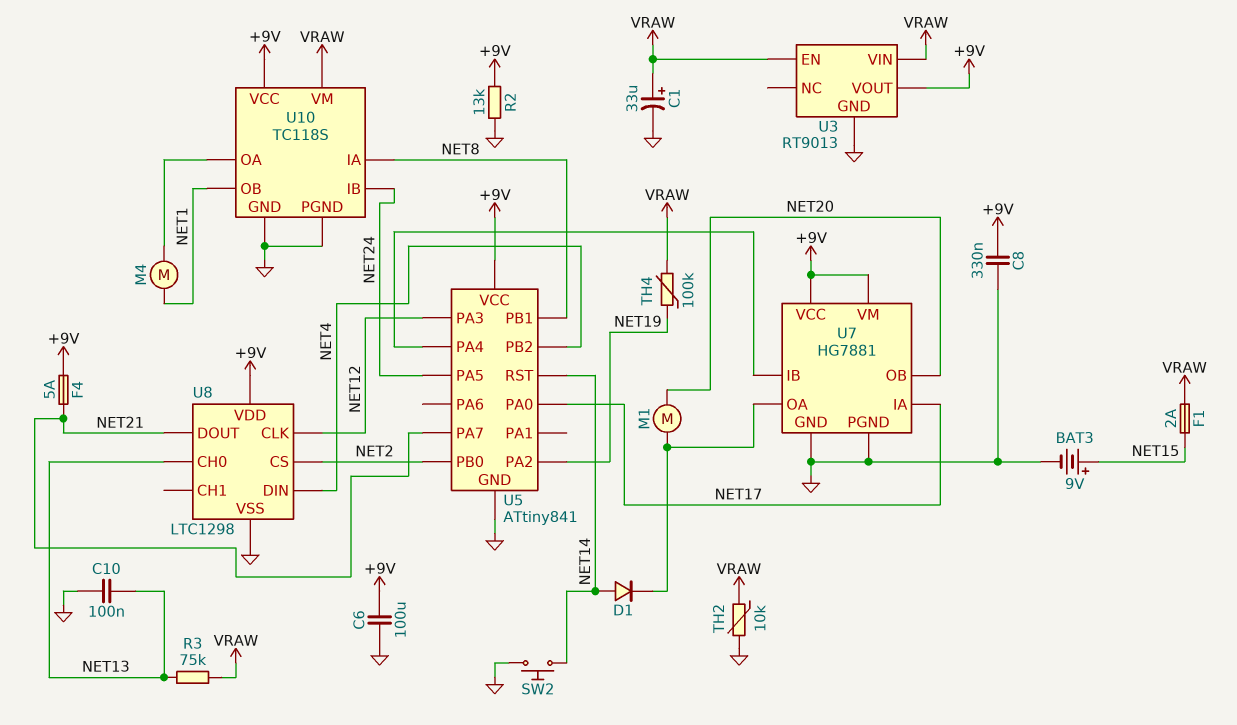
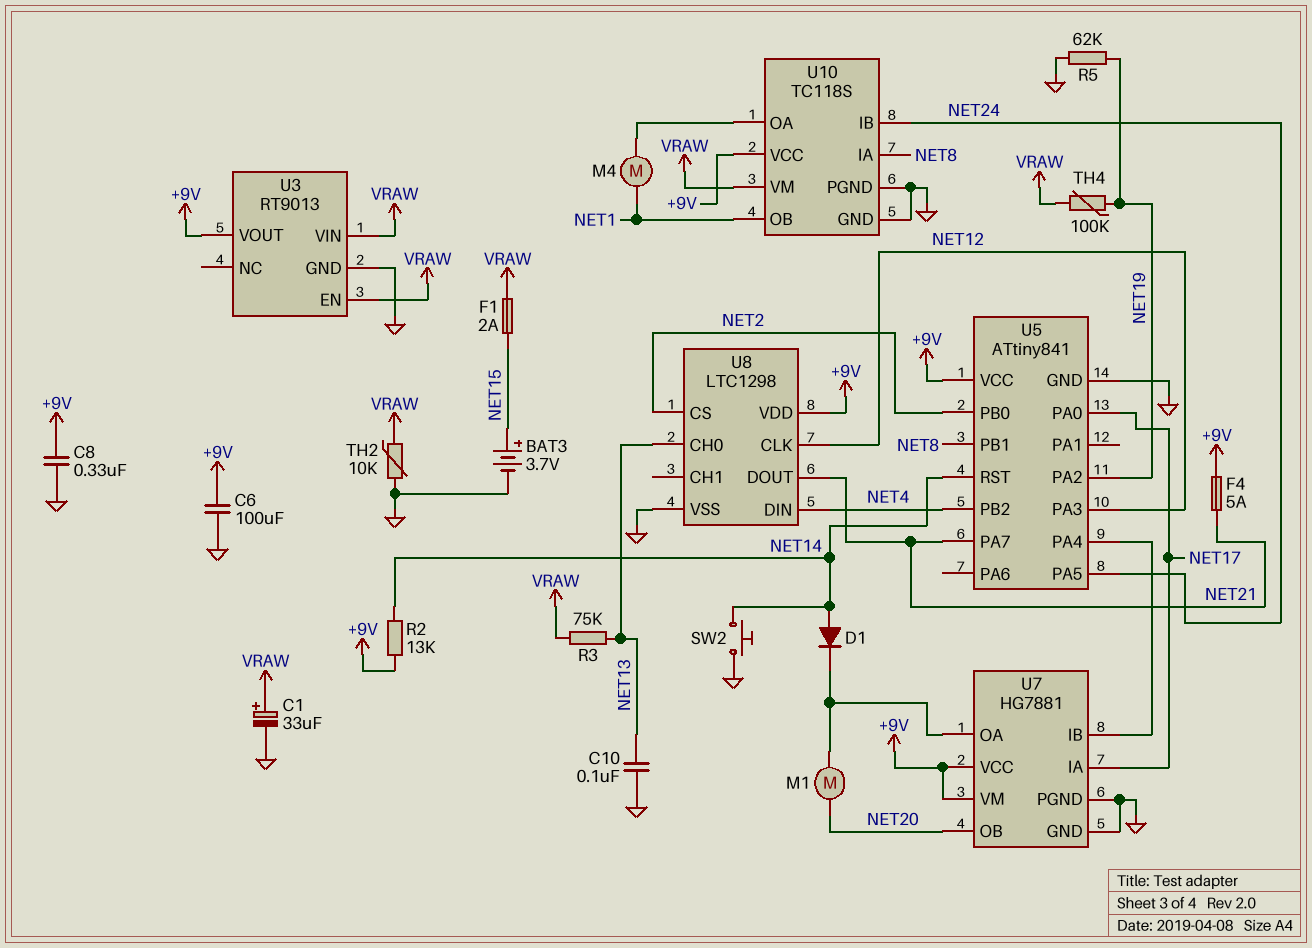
BAT3: 9V (plus NET15, minus GND) -> 3.7V (plus NET15, minus GND)
R2: 13k (+9V, GND) -> 13k (+9V, NET14)
R5: none -> 62k (GND, NET19)

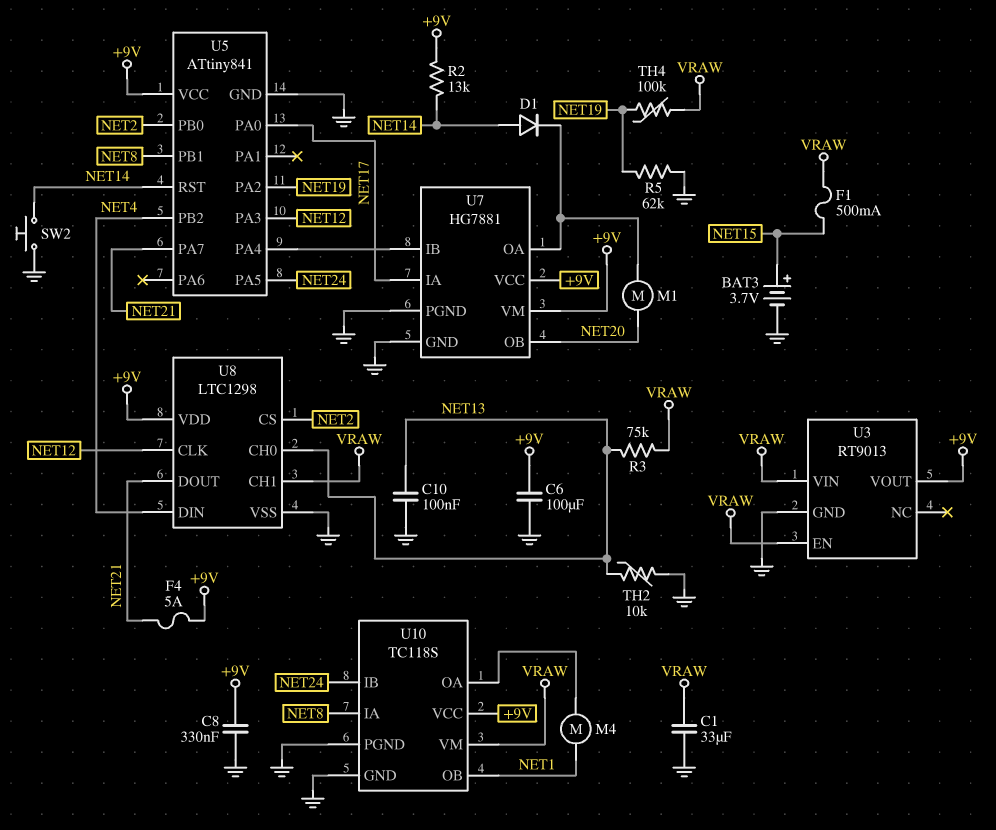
C1: 33uF (plus VRAW, minus GND) -> 33uF (GND, VRAW)
F1: 2A (NET15, VRAW) -> 500mA (NET15, VRAW)
TH2: 10k (GND, VRAW) -> 10k (GND, NET13)
U8 pin CH1: none -> VRAW

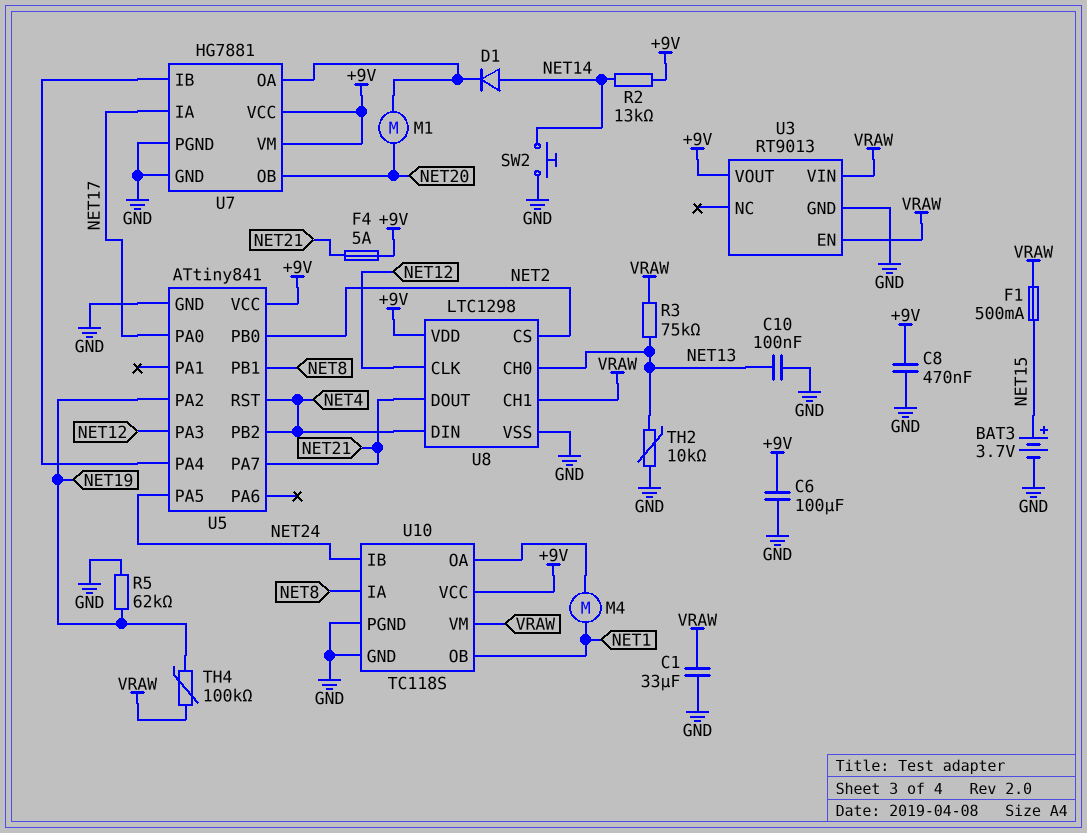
C8: 330nF (+9V, GND) -> 470nF (+9V, GND)
U5 pin RST: NET14 -> NET4

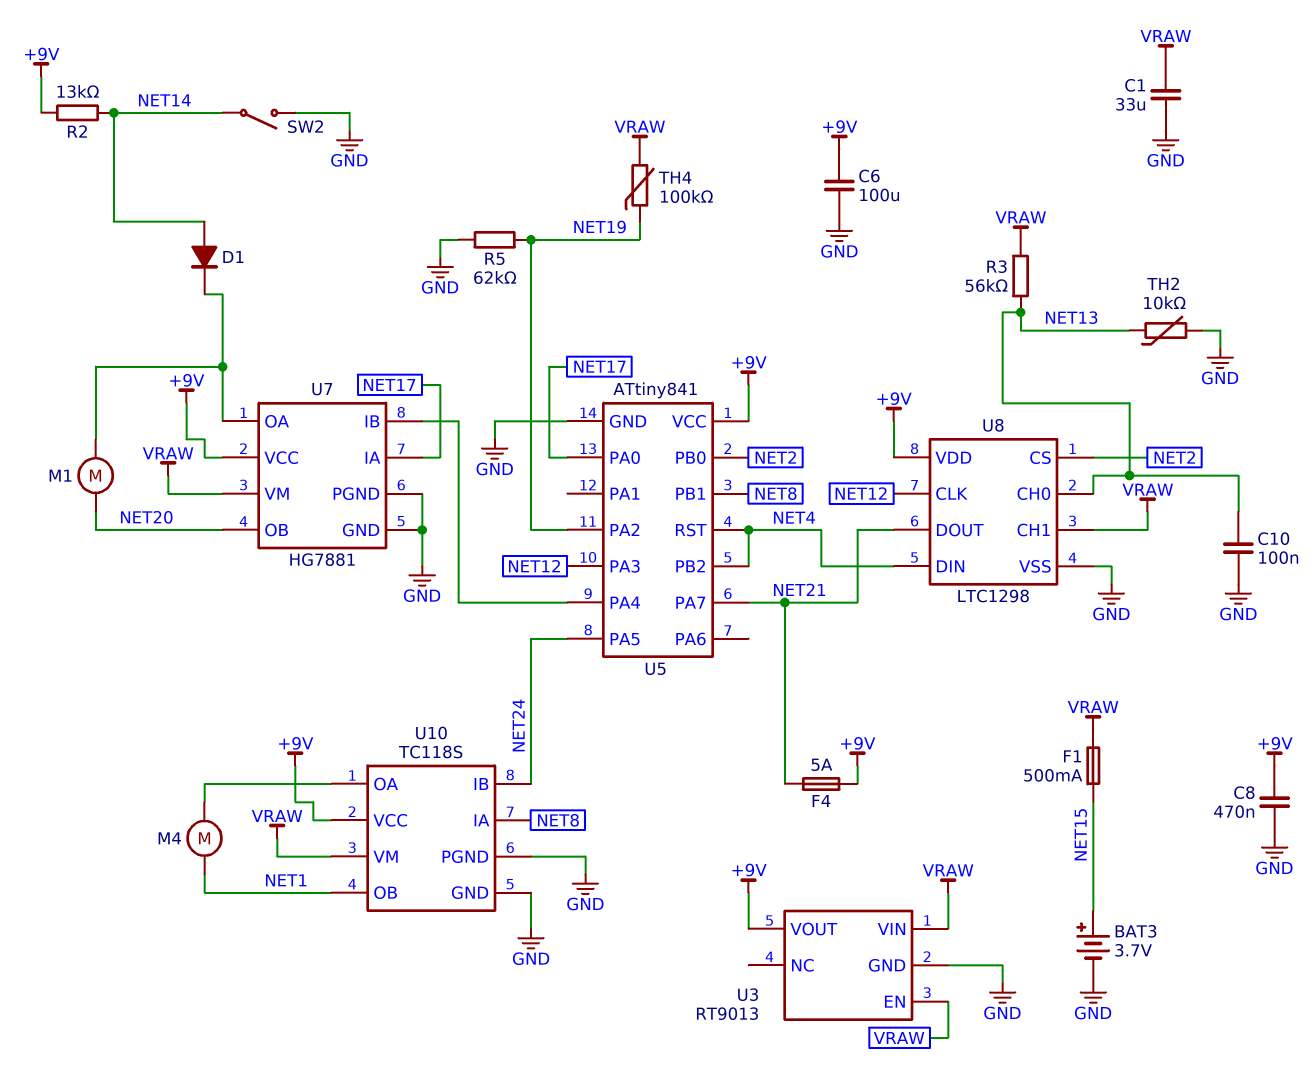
R3: 75k (NET13, VRAW) -> 56k (NET13, VRAW)
SW2: button (GND, NET14) -> switch (GND, NET14)
U7 pin VM: +9V -> VRAW

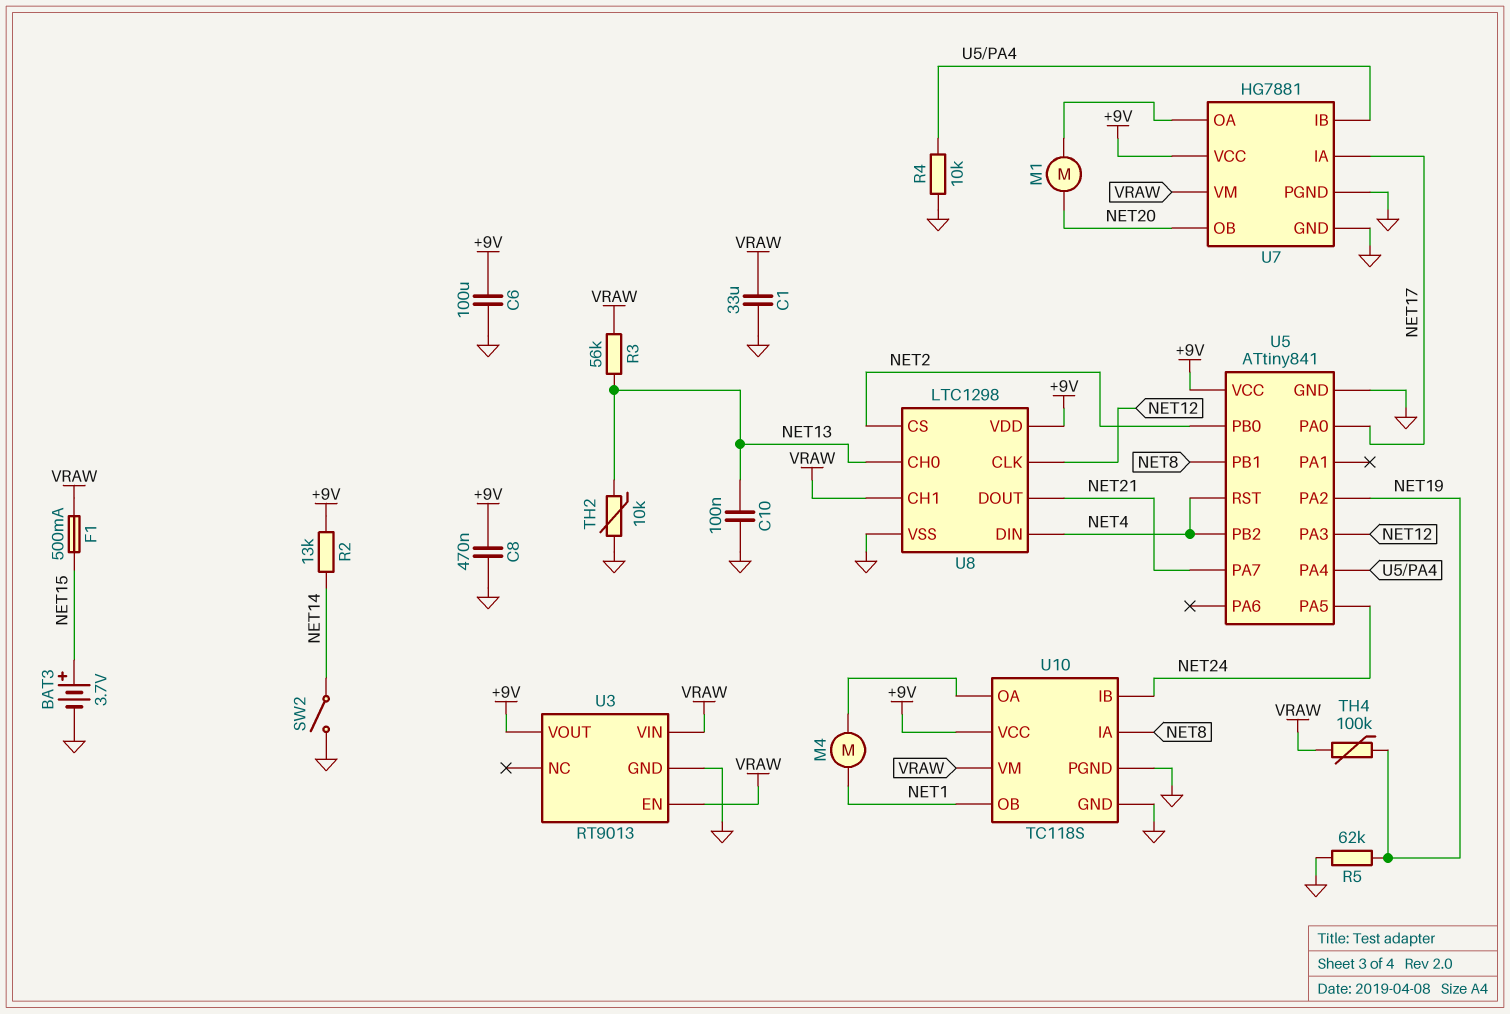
D1: diode (A NET14, K U7/OA) -> none
F4: 5A (+9V, NET21) -> none
R4: none -> 10k (GND, U5/PA4)

